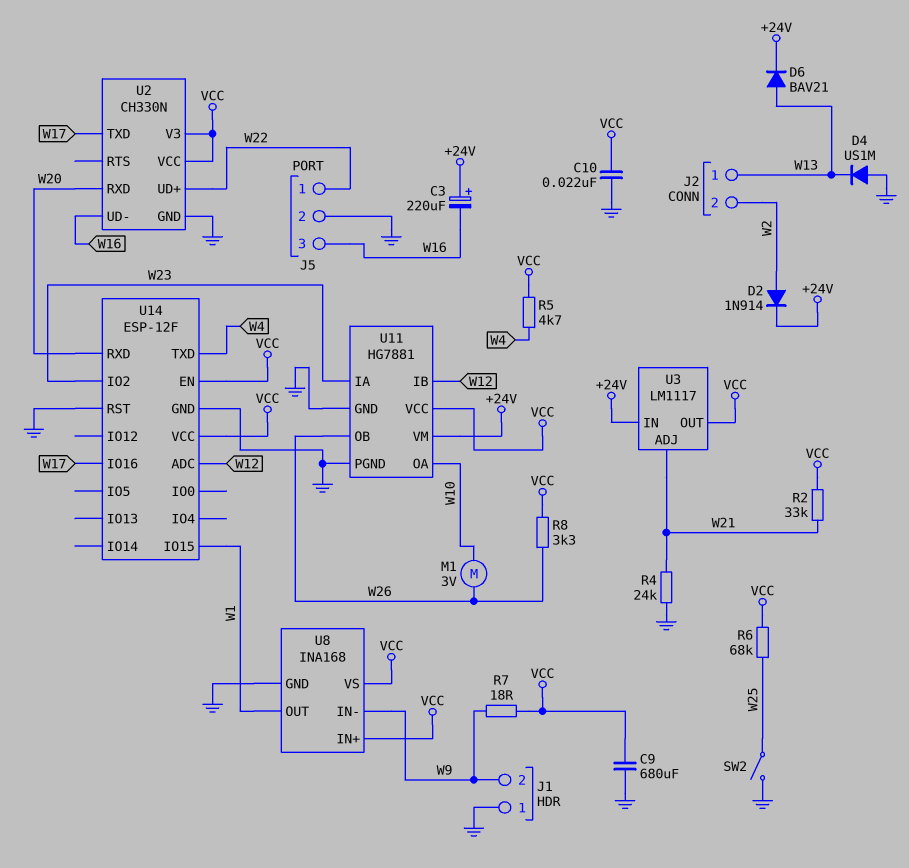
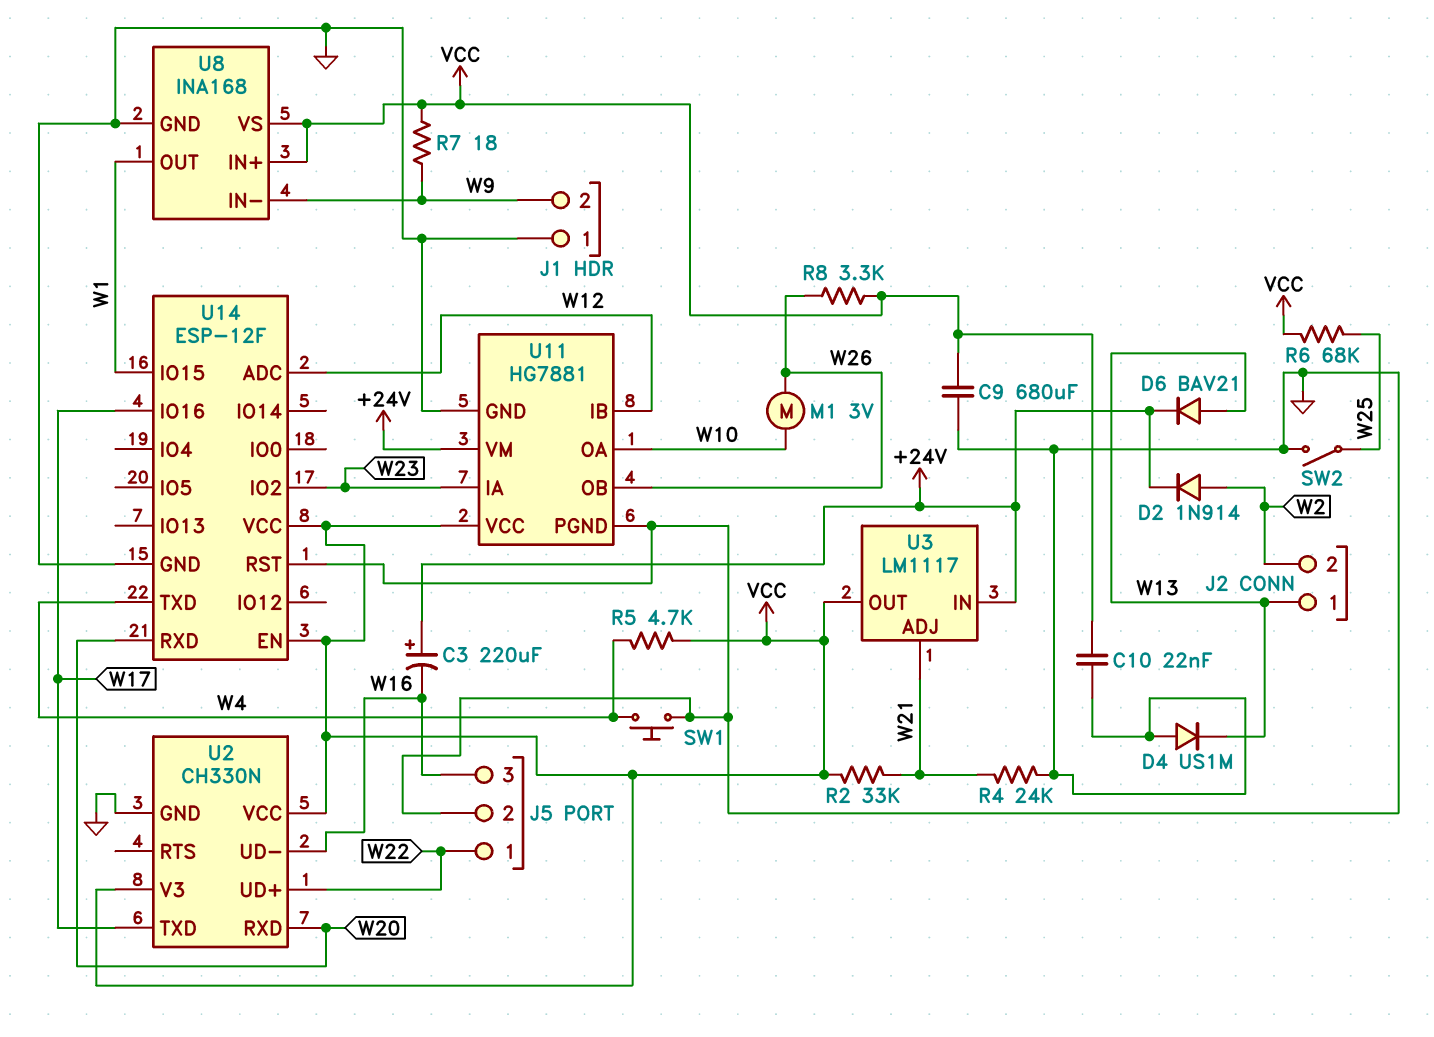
SW1: none -> button (GND, W4)

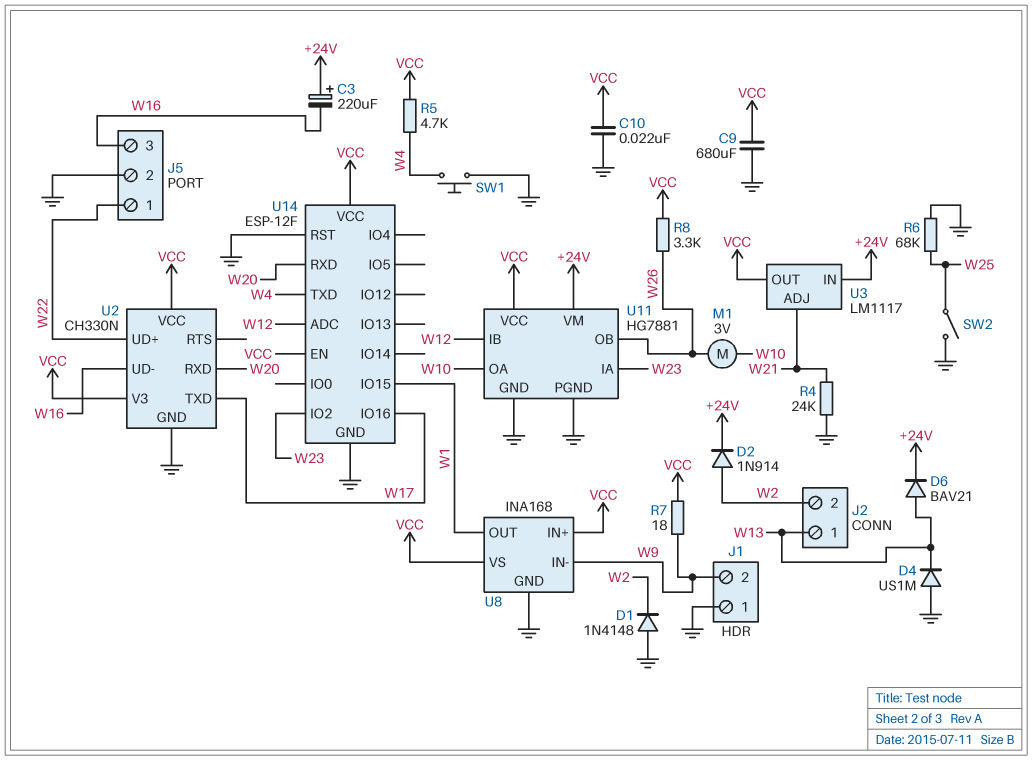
D1: none -> diode 1N4148 (A GND, K W2)
R2: 33k (VCC, W21) -> none
R6: 68k (VCC, W25) -> 68k (GND, W25)

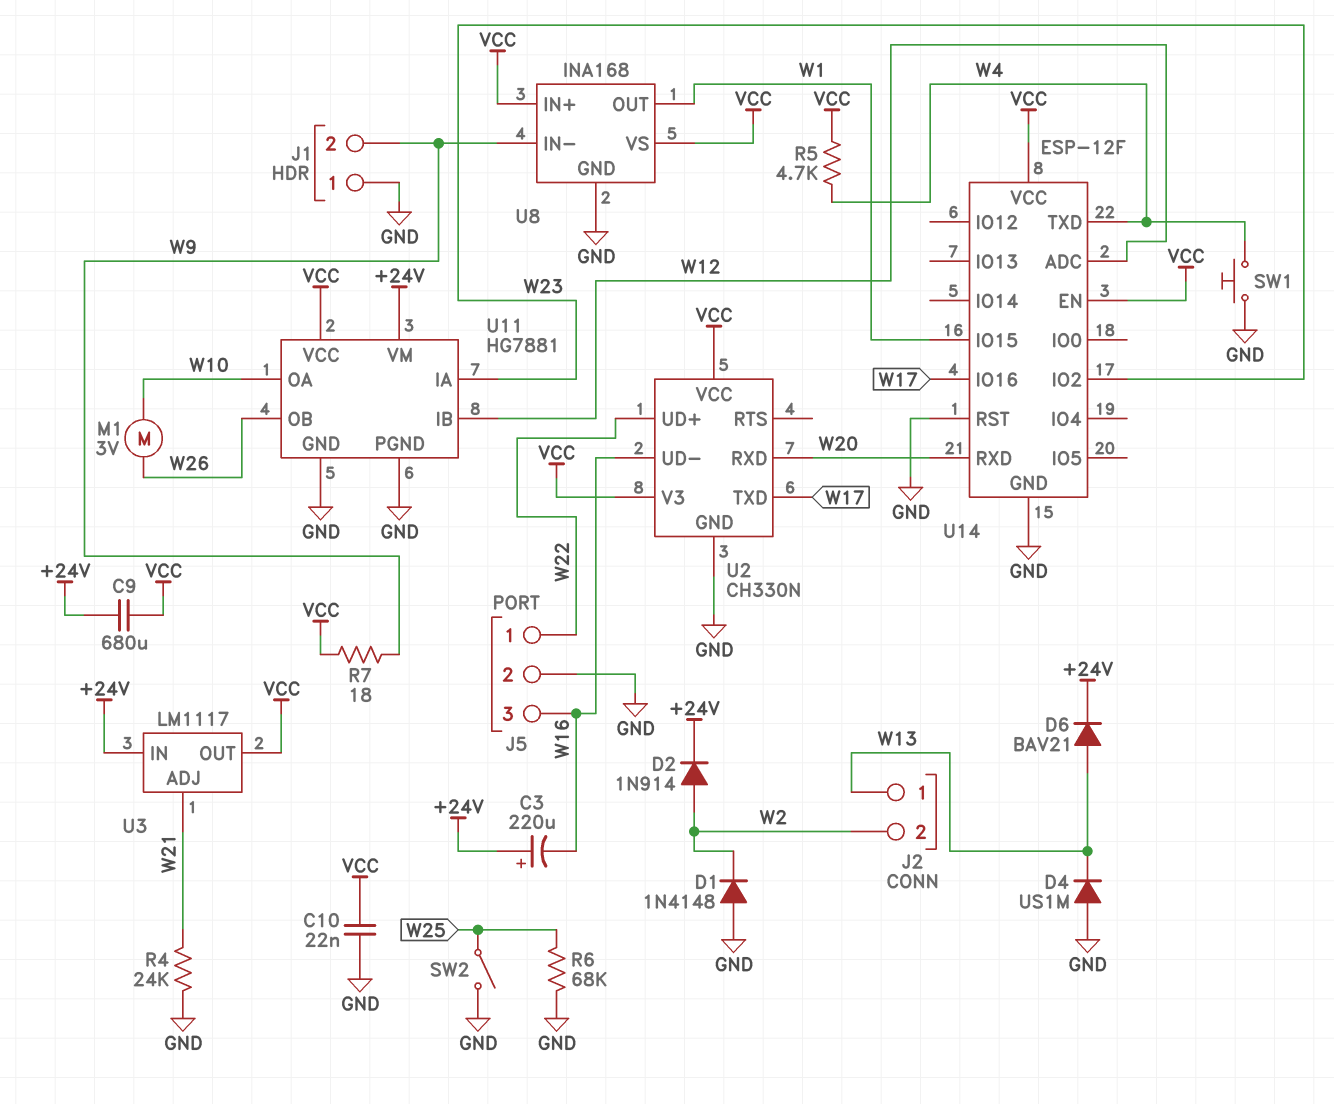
C9: 680uF (GND, VCC) -> 680uF (+24V, VCC)
R8: 3.3k (VCC, W26) -> none

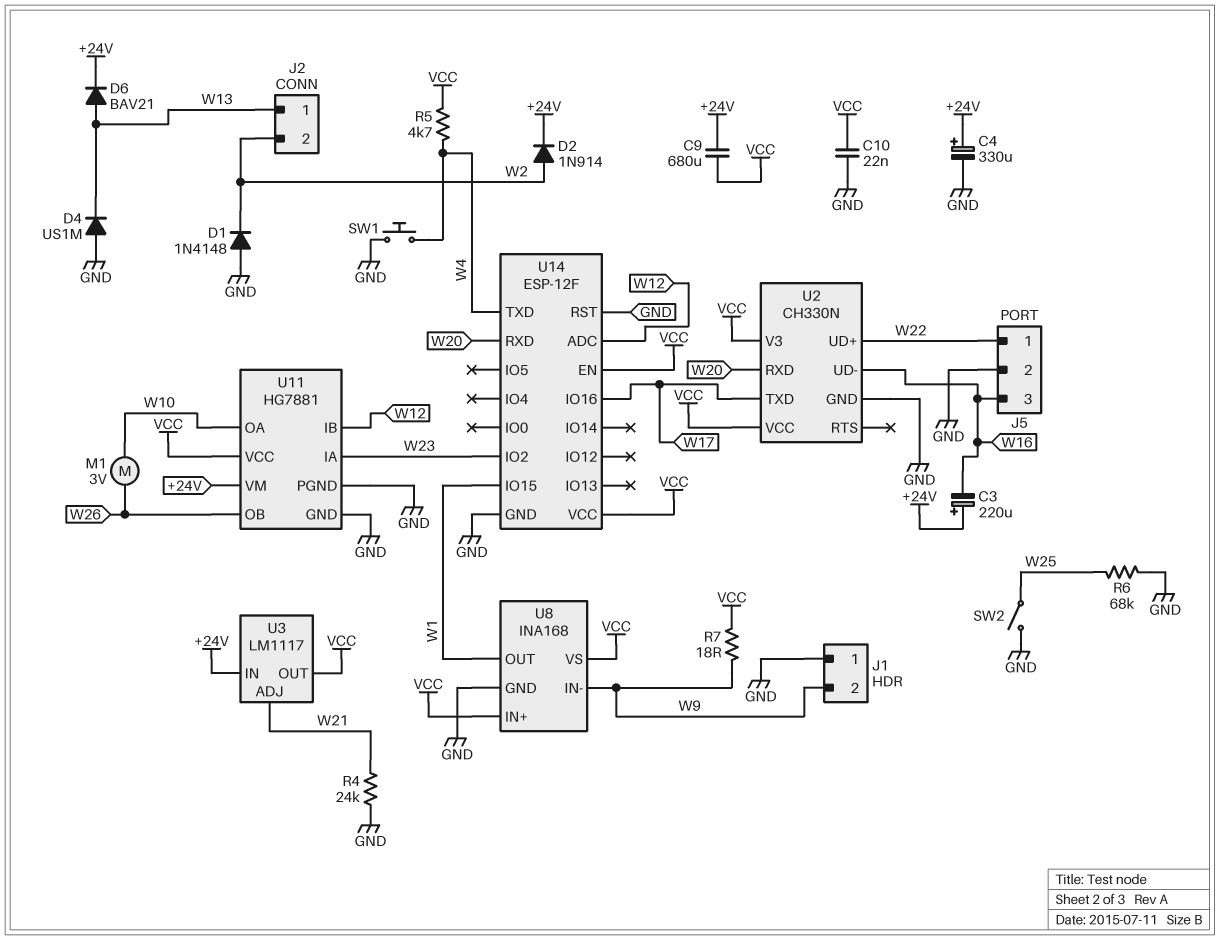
C4: none -> 330uF (plus +24V, minus GND)

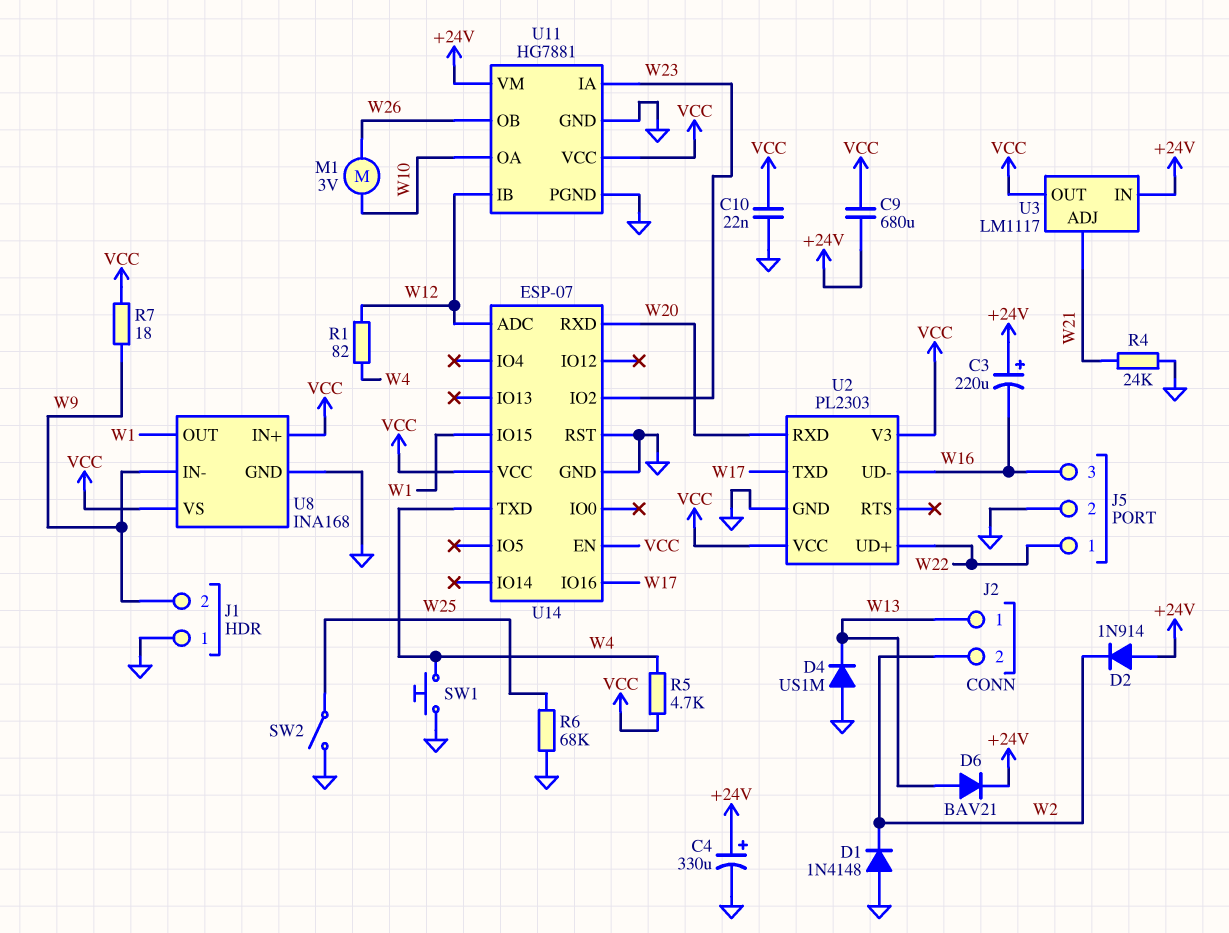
D2: diode 1N914 (A W2, K +24V) -> diode 1N914 (A +24V, K W2)
R1: none -> 82 (W4, W12)
U2: CH330N -> PL2303
U14: ESP-12F -> ESP-07

